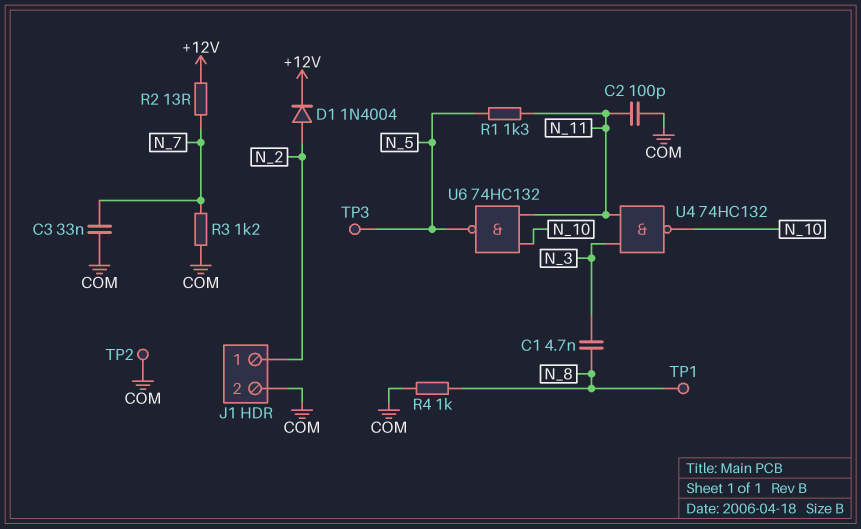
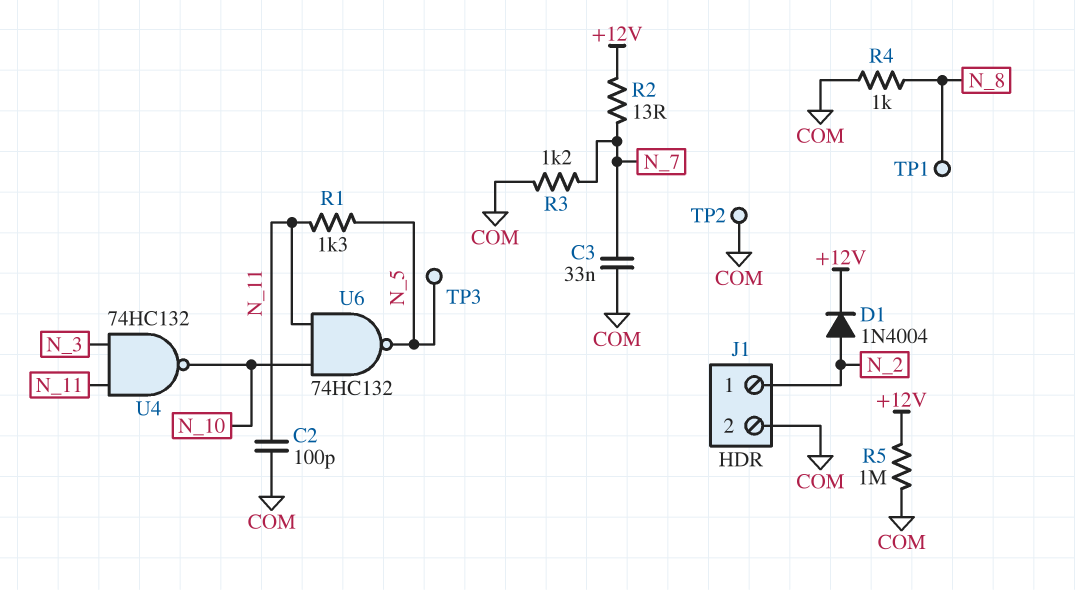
C1: 4.7nF (N_3, N_8) -> none
R5: none -> 1M (+12V, COM)

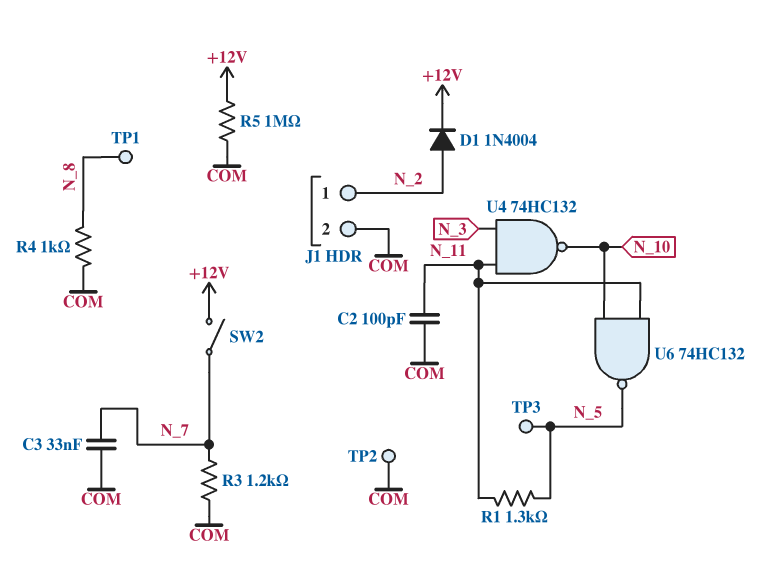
R2: 13 (+12V, N_7) -> none
SW2: none -> switch (+12V, N_7)

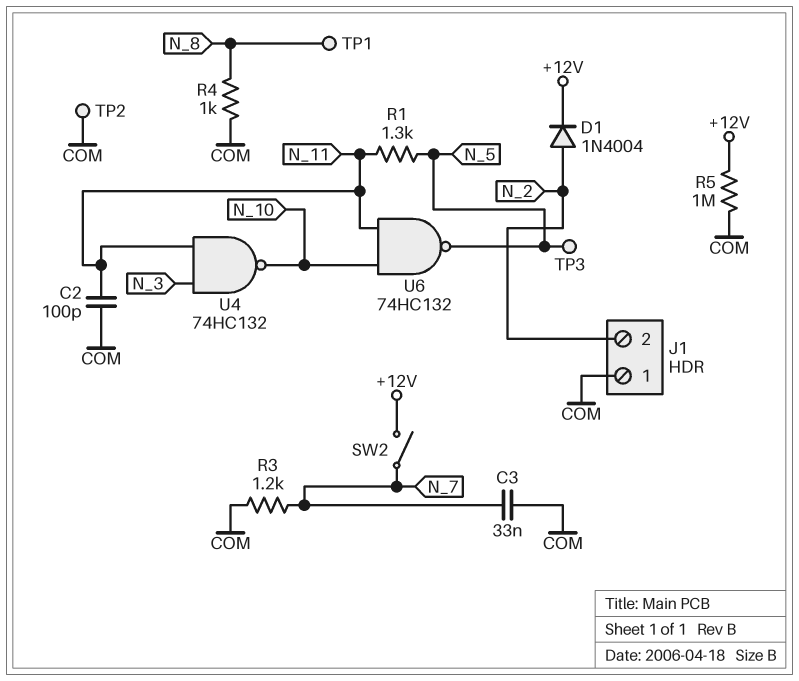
J1 pin 1: N_2 -> COM
J1 pin 2: COM -> N_2

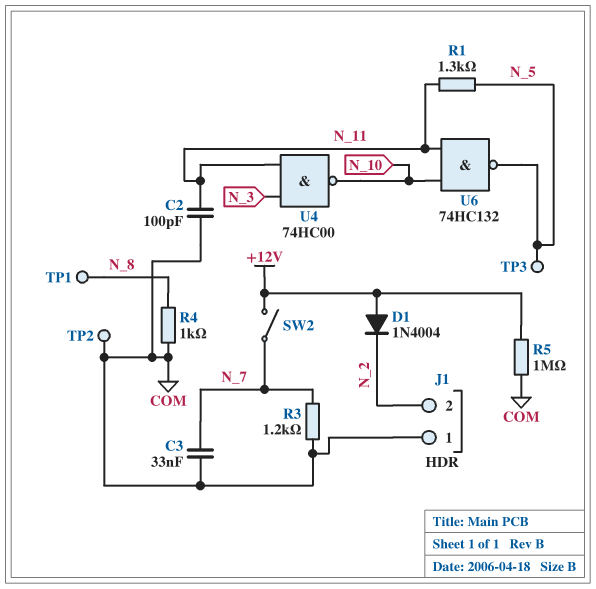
D1: diode 1N4004 (A N_2, K +12V) -> diode 1N4004 (A +12V, K N_2)
U4: NAND 74HC132 (in N_3, in N_11, out N_10) -> NAND 74HC00 (in N_3, in N_11, out N_10)

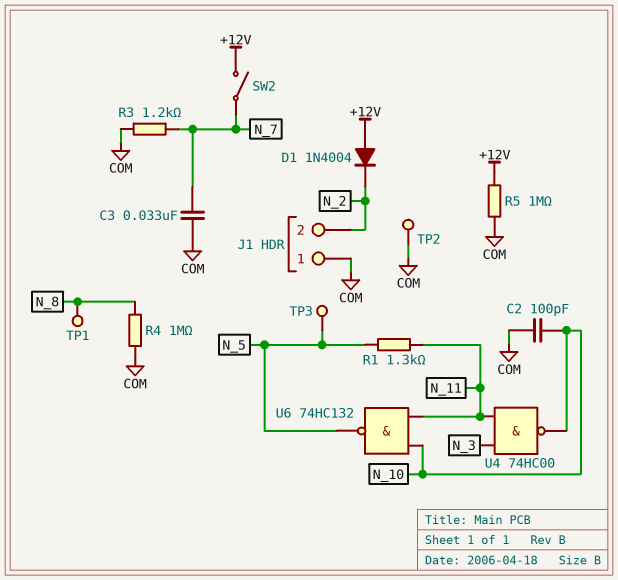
C2: 100pF (COM, N_11) -> 100pF (COM, N_10)
R4: 1k (COM, N_8) -> 1M (COM, N_8)

